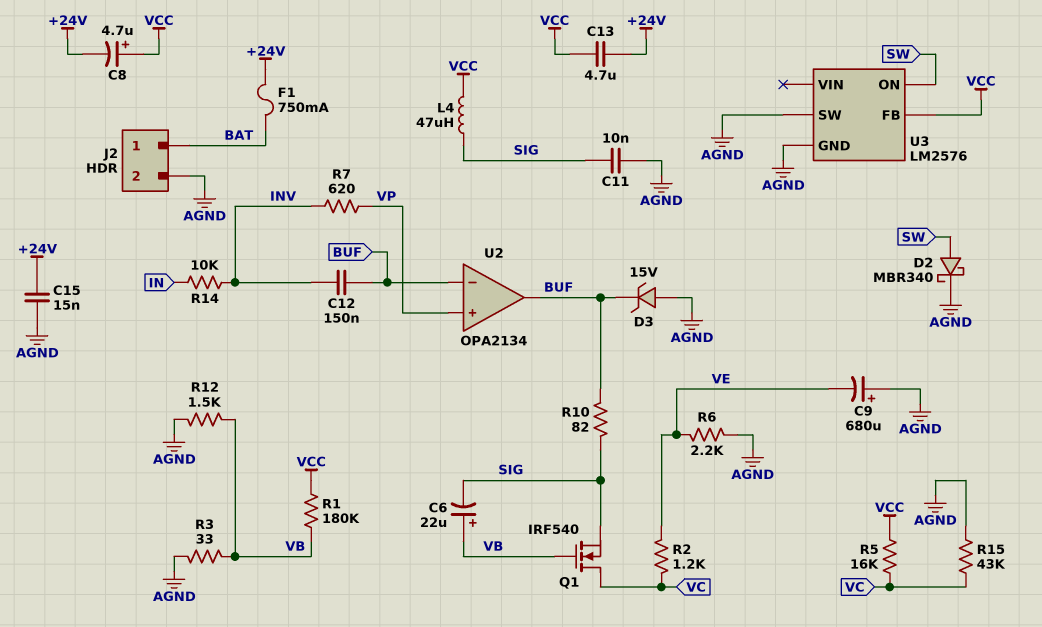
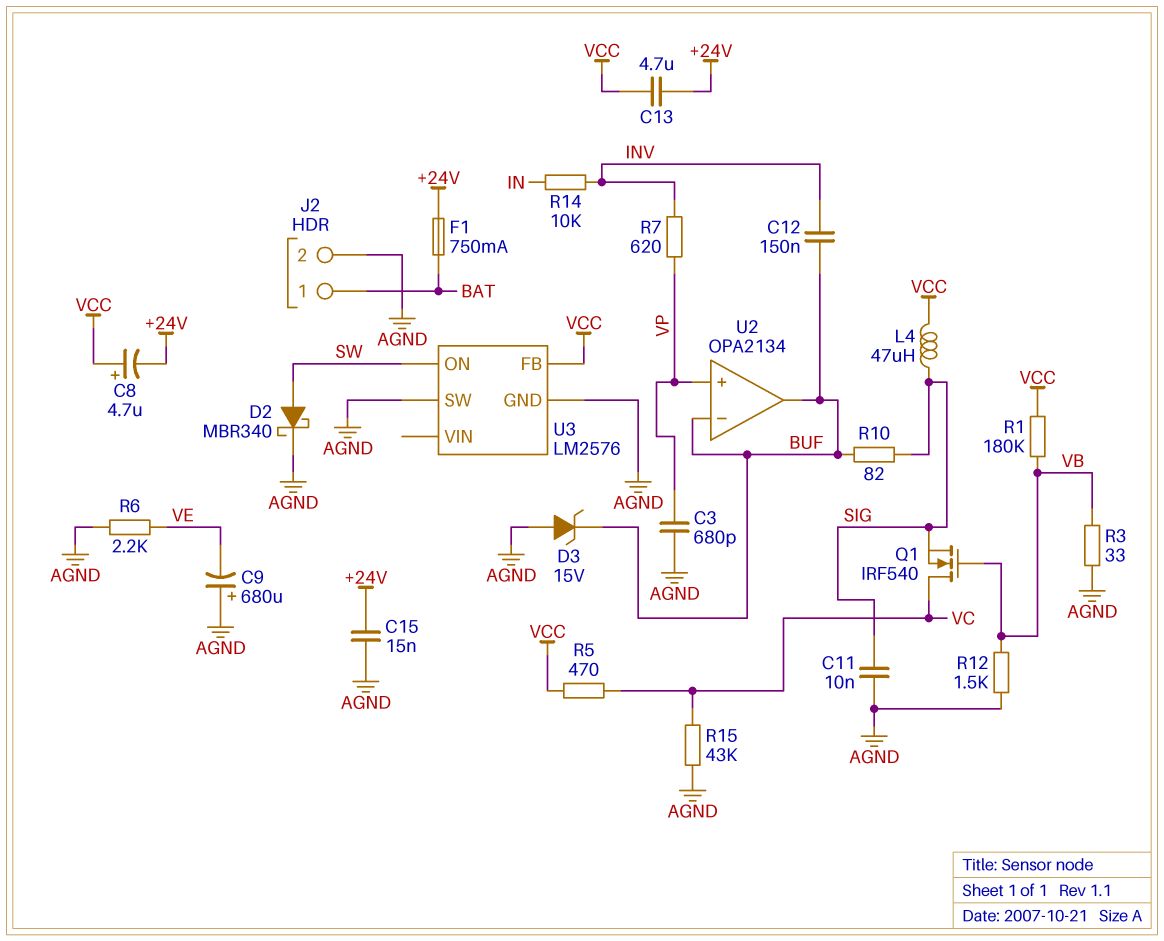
C3: none -> 680pF (AGND, VP)
C6: 22uF (plus VB, minus SIG) -> none
R2: 1.2k (VC, VE) -> none
R5: 16k (VC, VCC) -> 470 (VC, VCC)

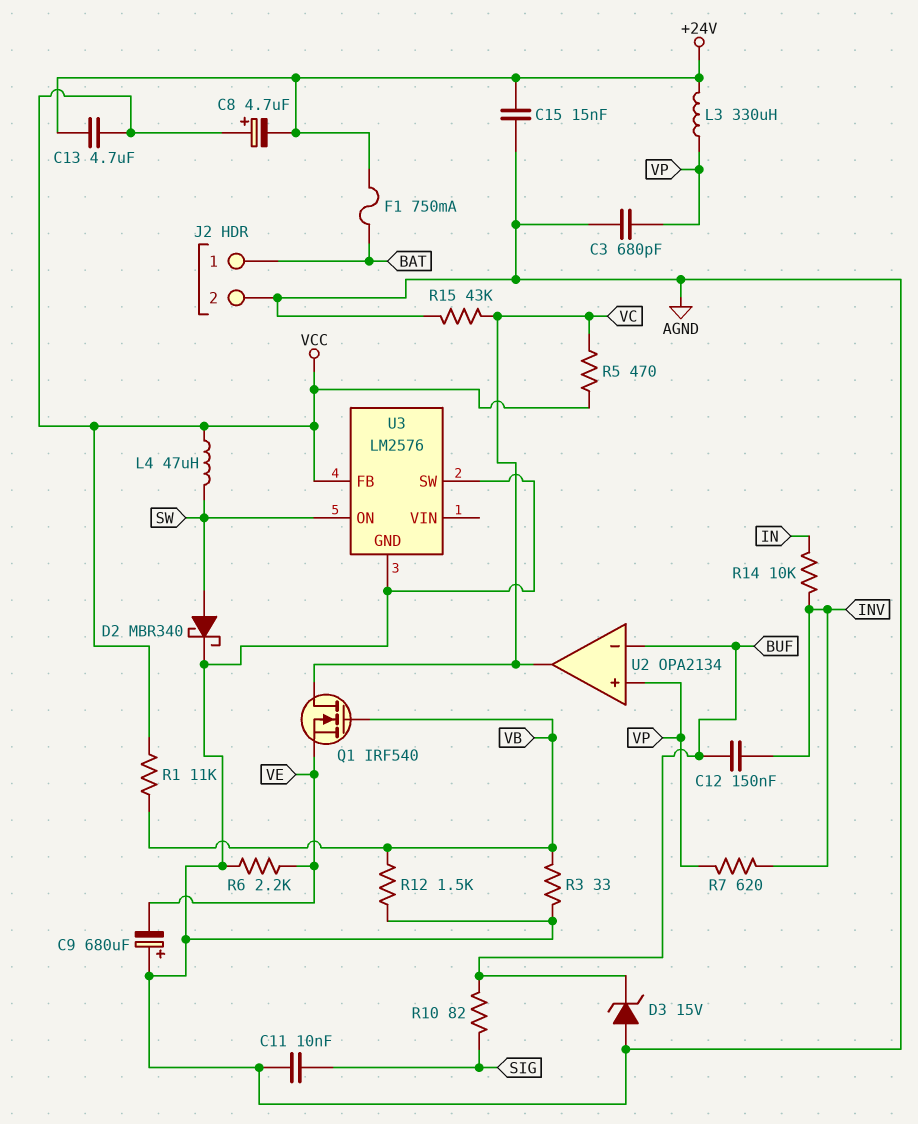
L3: none -> 330uH (+24V, VP)
L4: 47uH (SIG, VCC) -> 47uH (SW, VCC)
Q1: NMOS IRF540 (G VB, D VC, S SIG) -> NMOS IRF540 (G VB, D VC, S VE)
R1: 180k (VB, VCC) -> 11k (VB, VCC)
U2 pin out: BUF -> VC

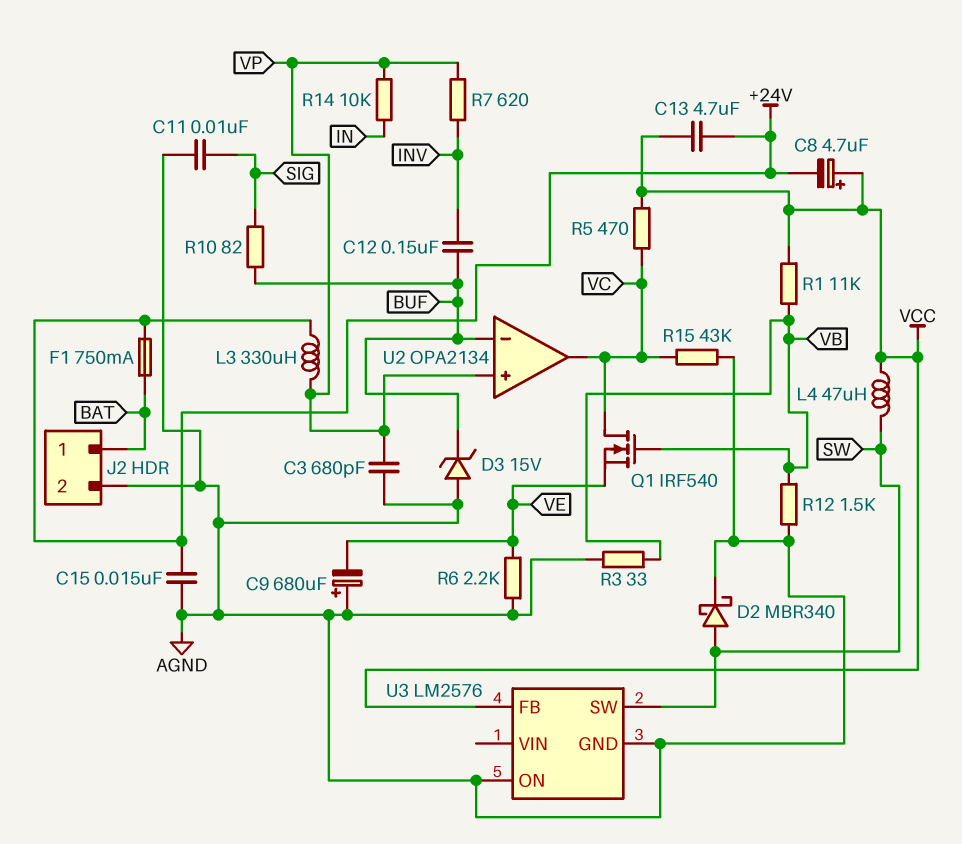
R14: 10k (IN, INV) -> 10k (IN, VP)
U3 pin ON: SW -> AGND
U3 pin SW: AGND -> SW

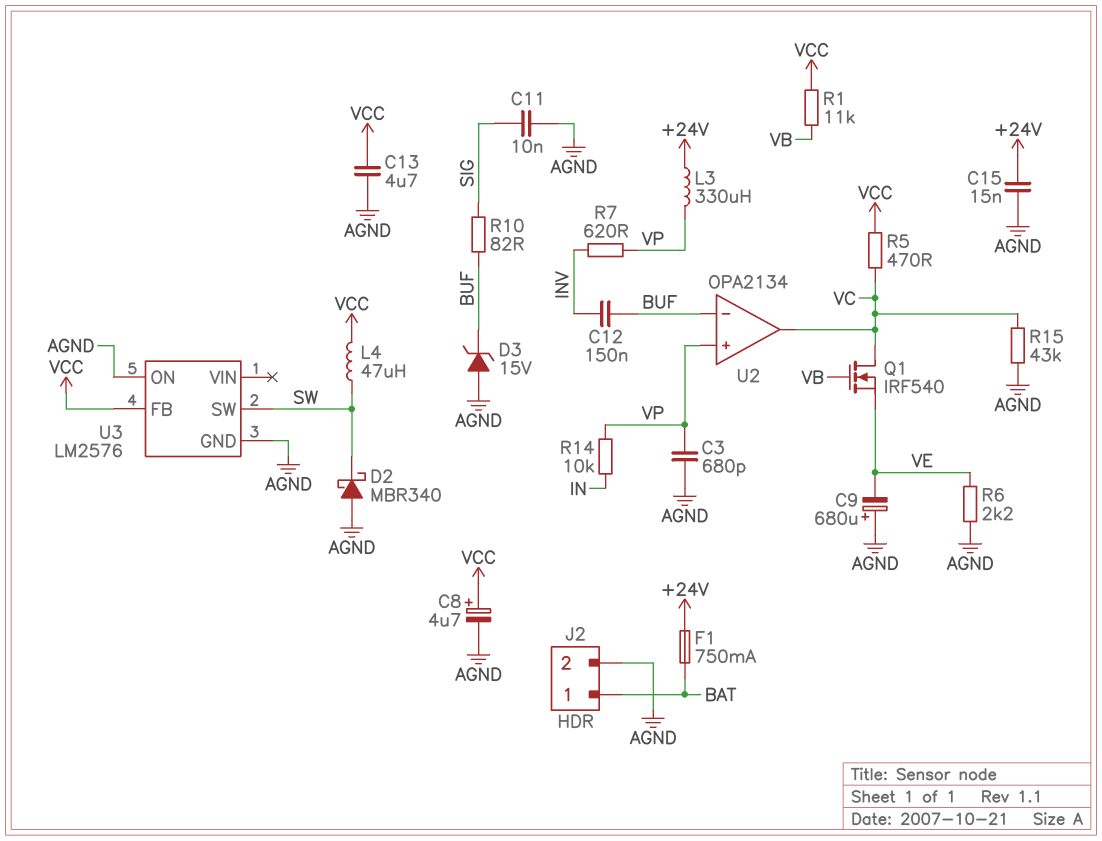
C8: 4.7uF (plus VCC, minus +24V) -> 4.7uF (plus VCC, minus AGND)
C13: 4.7uF (+24V, VCC) -> 4.7uF (AGND, VCC)
D2: schottky MBR340 (A SW, K AGND) -> schottky MBR340 (A AGND, K SW)
R3: 33 (AGND, VB) -> none
R12: 1.5k (AGND, VB) -> none

